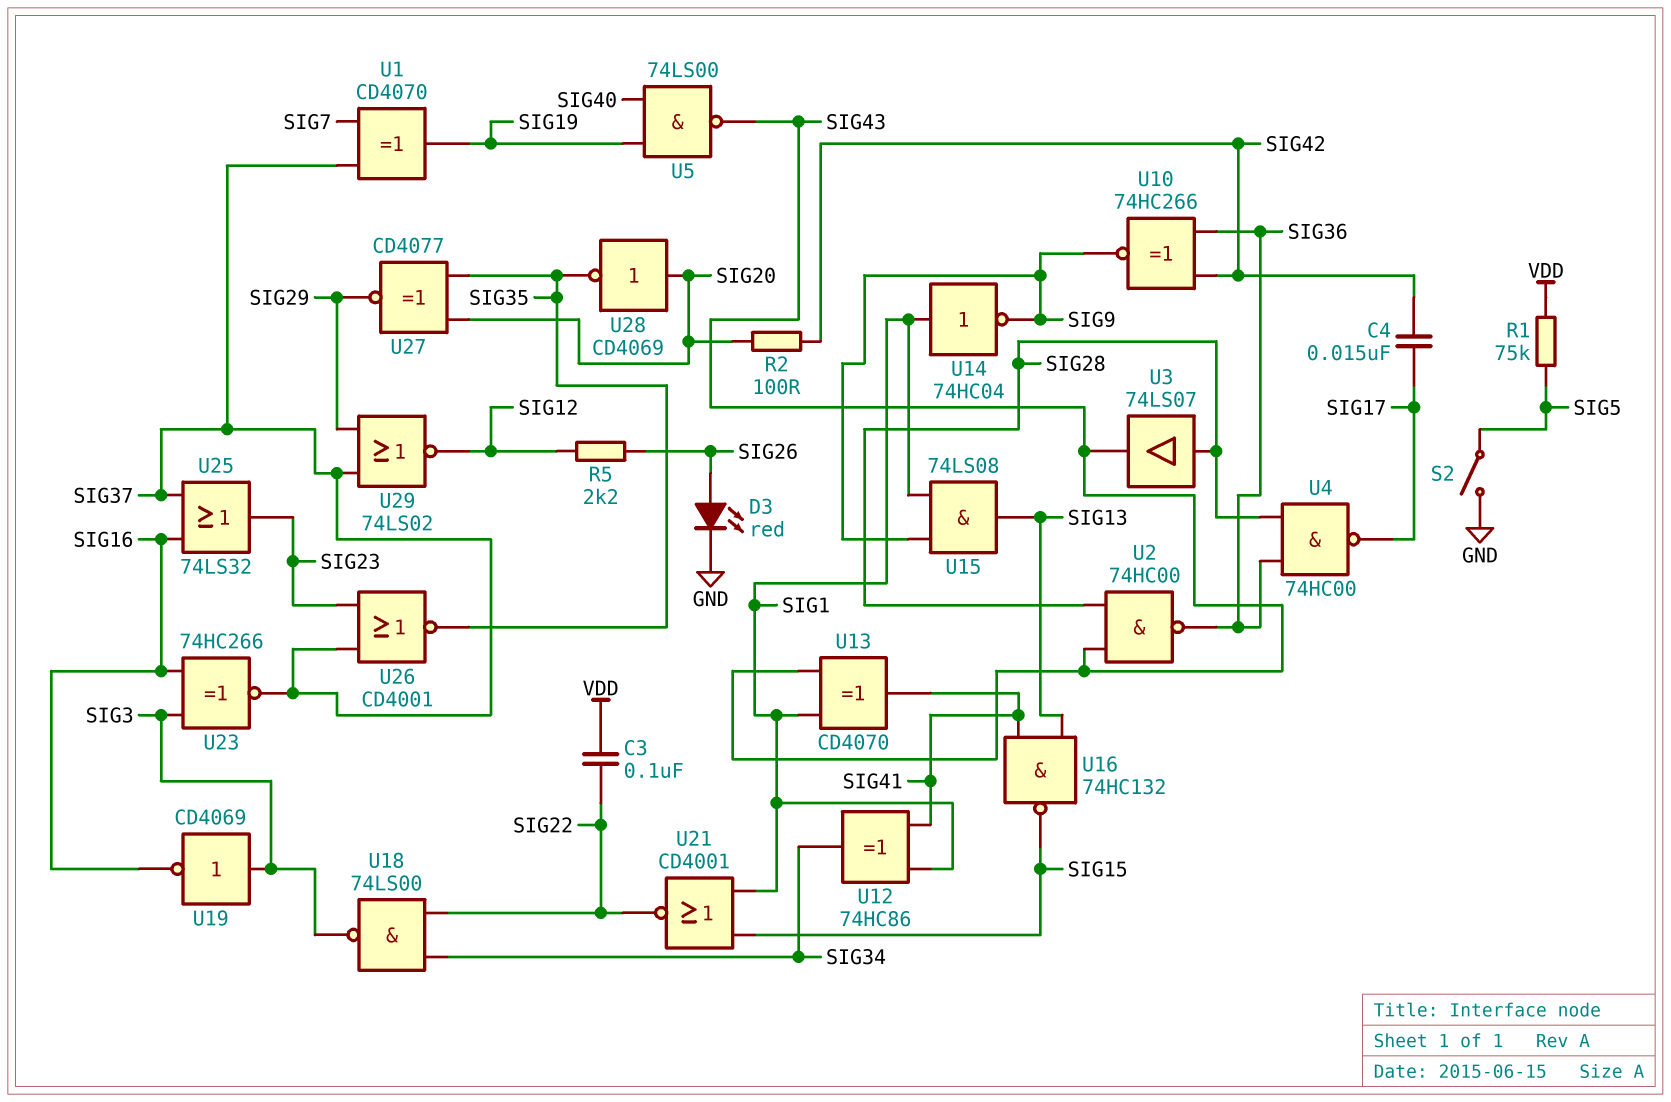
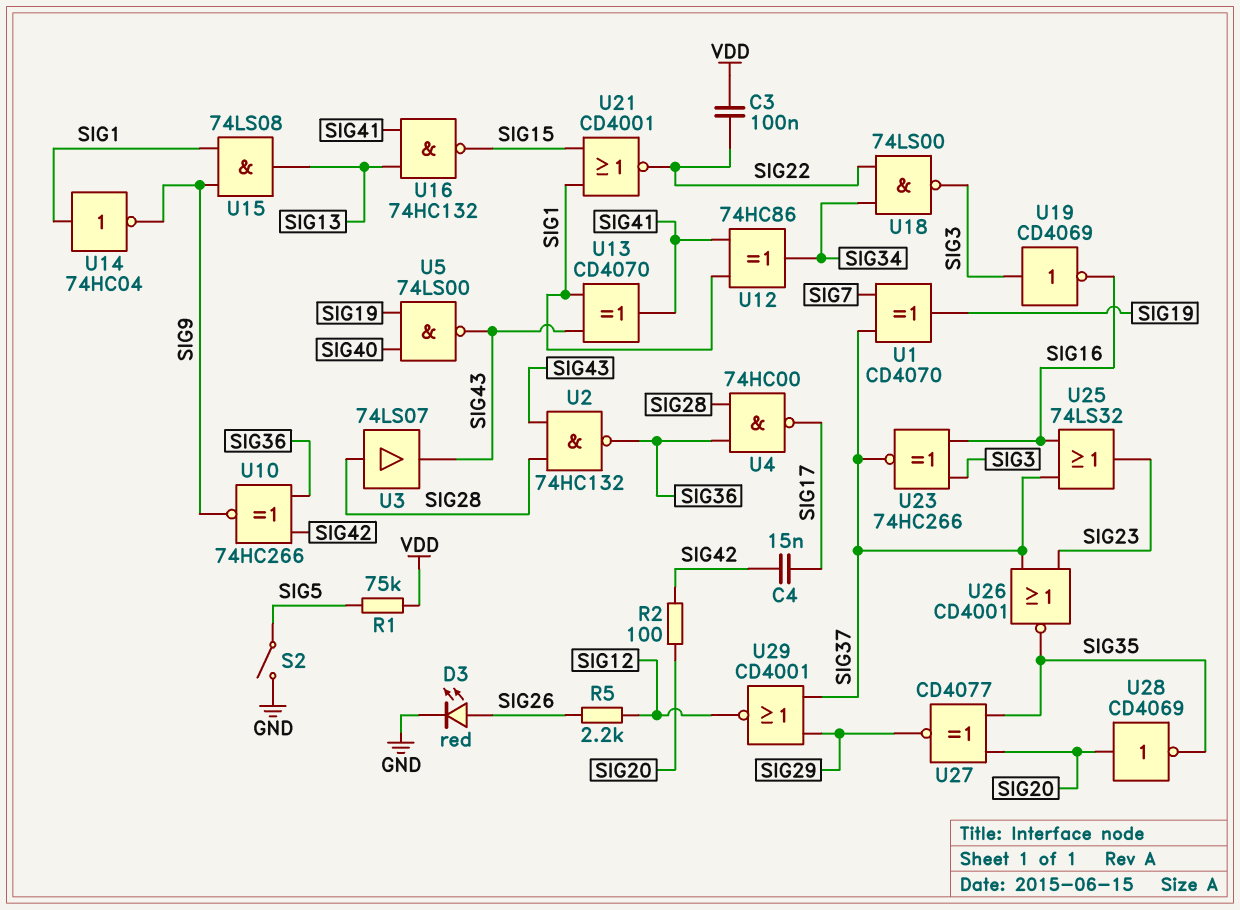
U2: NAND 74HC00 (in SIG28, in SIG43, out SIG36) -> NAND 74HC132 (in SIG28, in SIG43, out SIG36)
U29: NOR 74LS02 (in SIG29, in SIG37, out SIG12) -> NOR CD4001 (in SIG29, in SIG37, out SIG12)

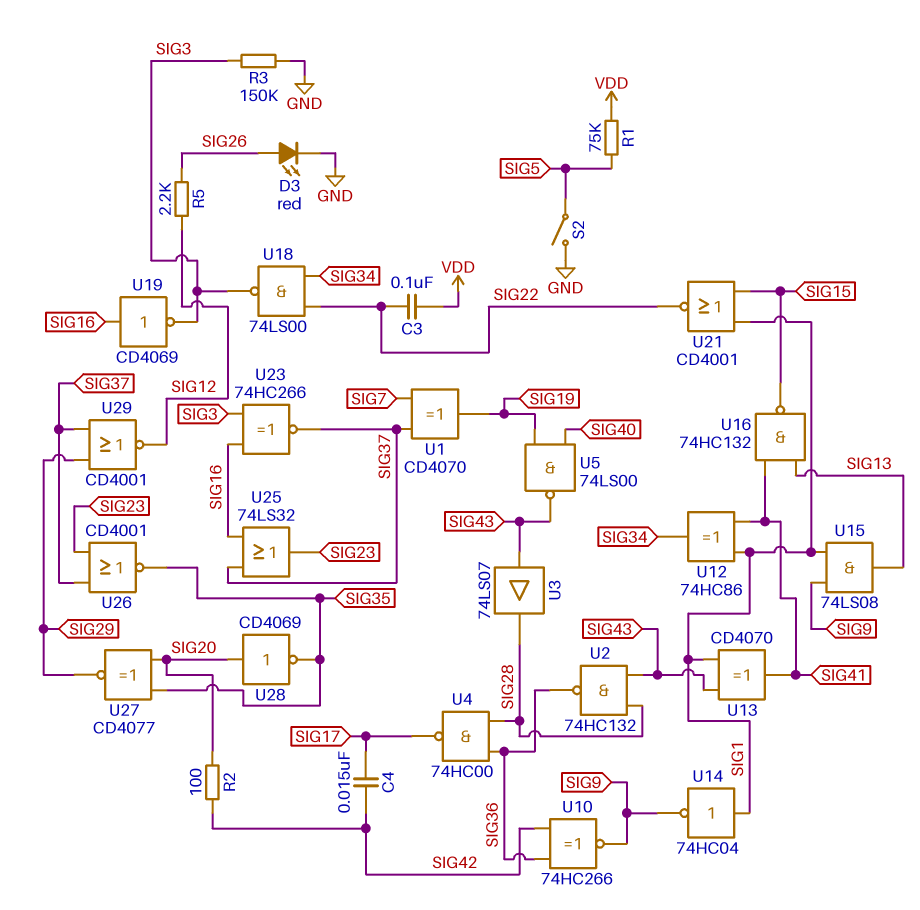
R3: none -> 150k (GND, SIG3)
U3: buffer 74LS07 (in SIG28, out SIG43) -> buffer 74LS07 (in SIG43, out SIG28)
U19: NOT CD4069 (in SIG3, out SIG16) -> NOT CD4069 (in SIG16, out SIG3)

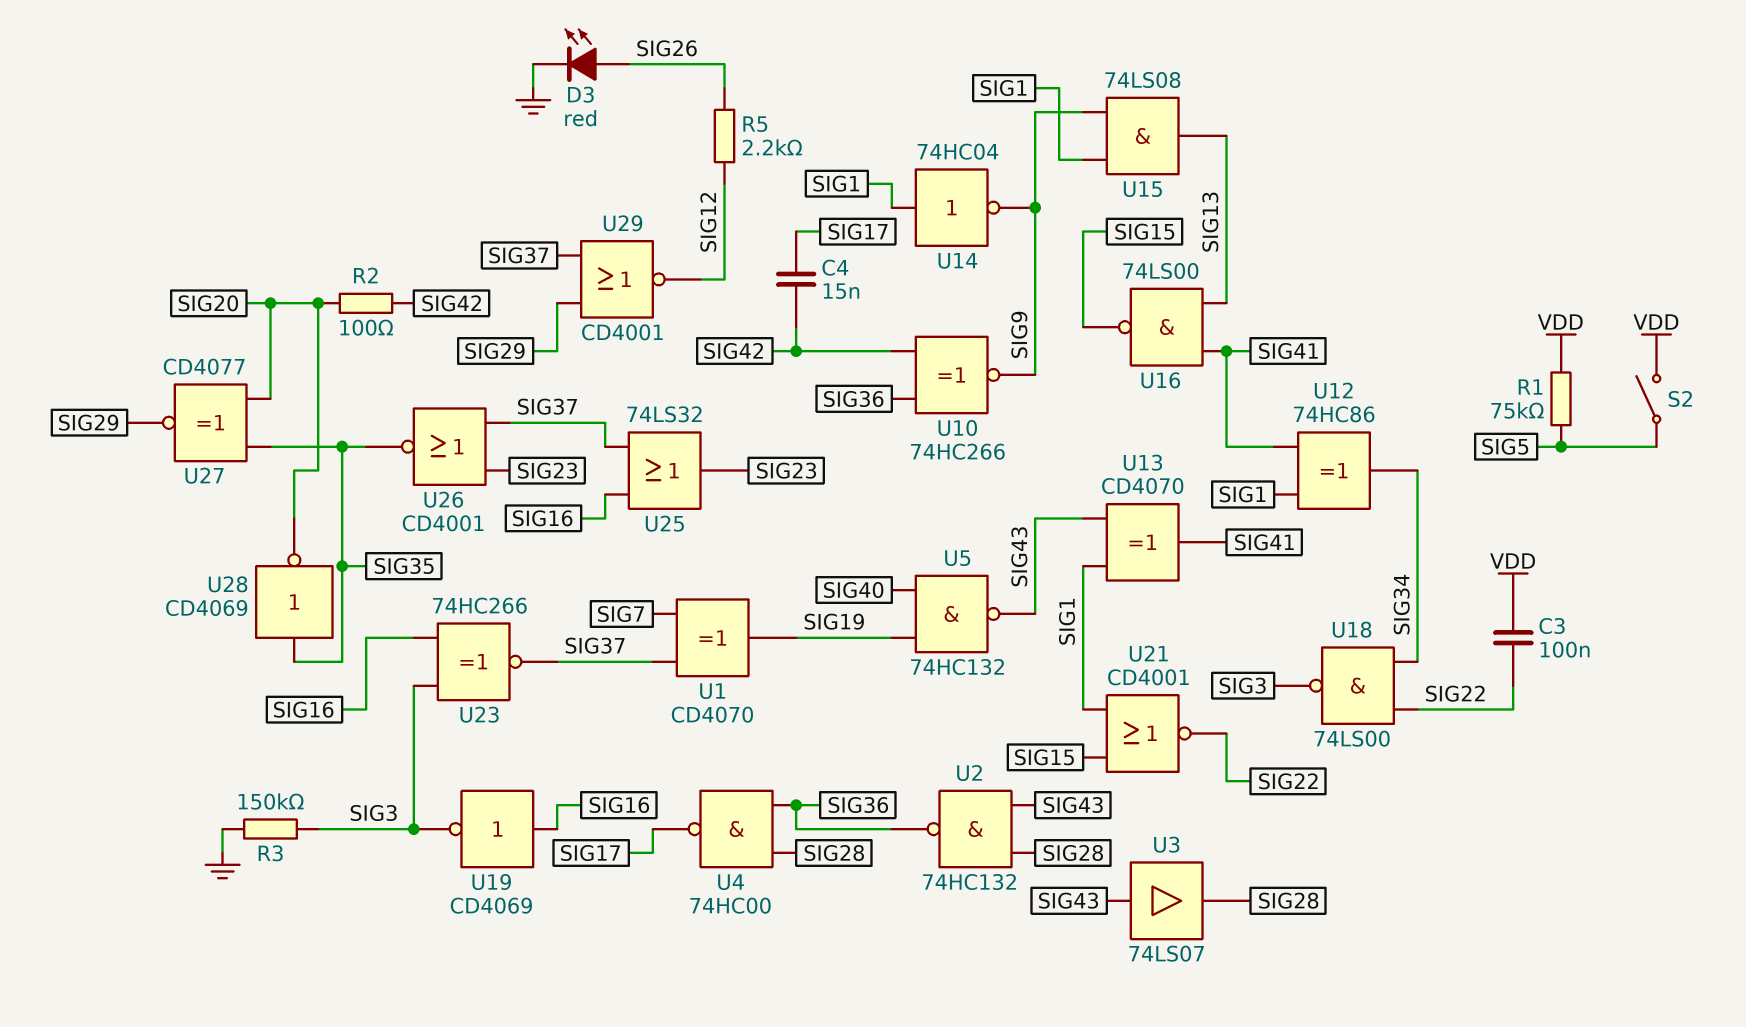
S2: switch (GND, SIG5) -> switch (SIG5, VDD)
U5: NAND 74LS00 (in SIG19, in SIG40, out SIG43) -> NAND 74HC132 (in SIG19, in SIG40, out SIG43)
U16: NAND 74HC132 (in SIG13, in SIG41, out SIG15) -> NAND 74LS00 (in SIG13, in SIG41, out SIG15)
U28: NOT CD4069 (in SIG20, out SIG35) -> NOT CD4069 (in SIG35, out SIG20)

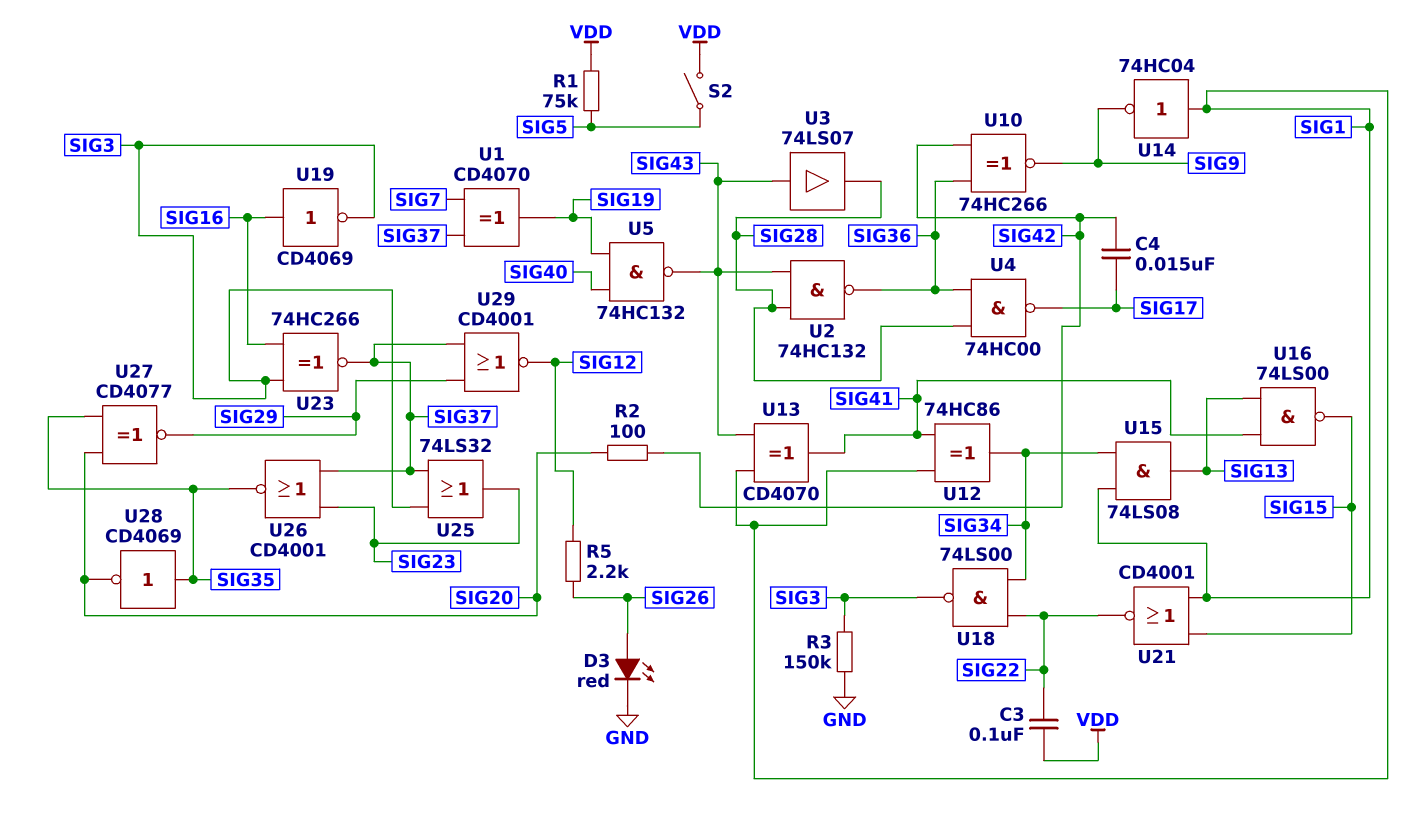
U15: AND 74LS08 (in SIG1, in SIG9, out SIG13) -> AND 74LS08 (in SIG1, in SIG34, out SIG13)
U25: OR 74LS32 (in SIG16, in SIG37, out SIG23) -> OR 74LS32 (in SIG3, in SIG37, out SIG23)

